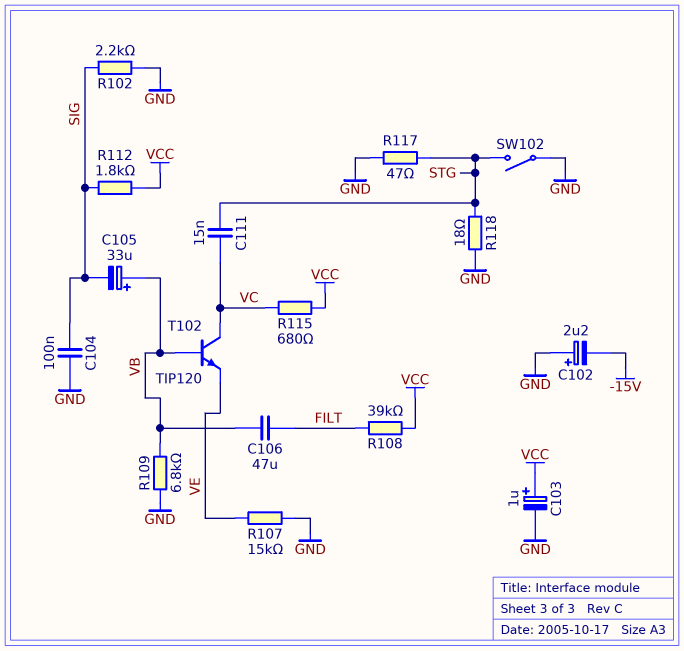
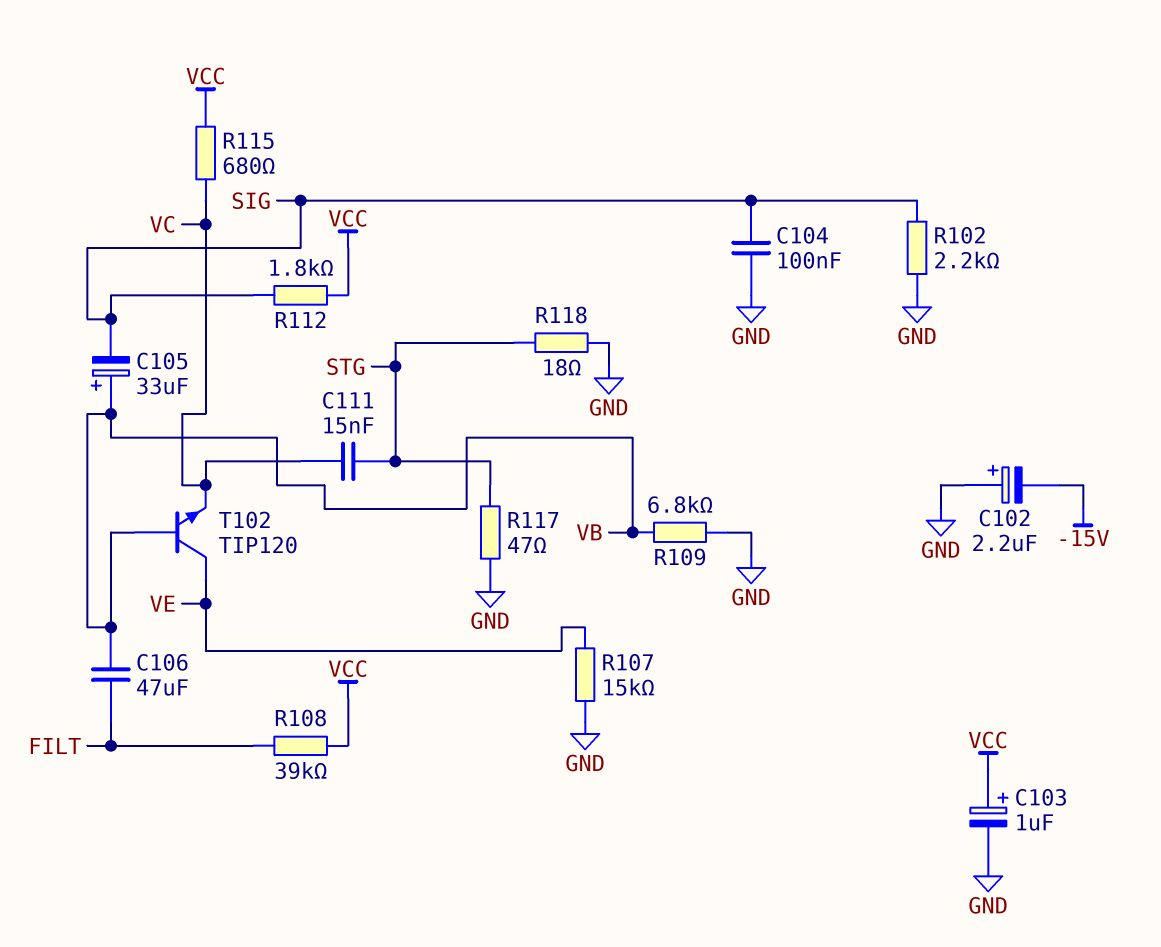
SW102: switch (GND, STG) -> none
T102: NPN TIP120 (B VB, C VC, E VE) -> NPN TIP120 (B VB, C VE, E VC)

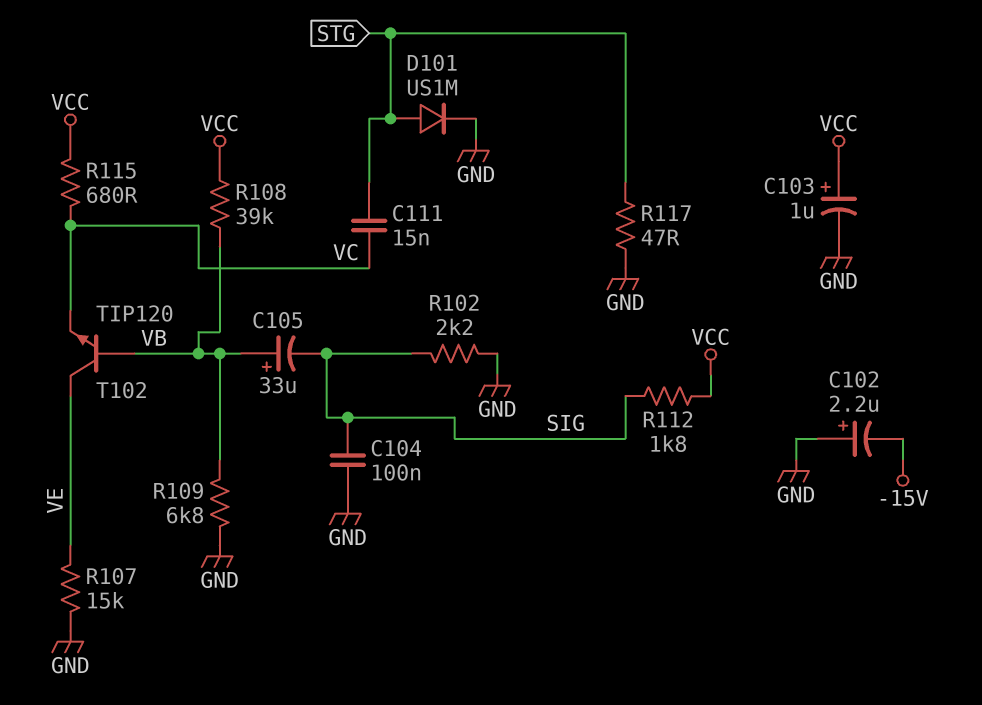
C106: 47uF (FILT, VB) -> none
D101: none -> diode US1M (A STG, K GND)
R108: 39k (FILT, VCC) -> 39k (VB, VCC)
R118: 18 (GND, STG) -> none

